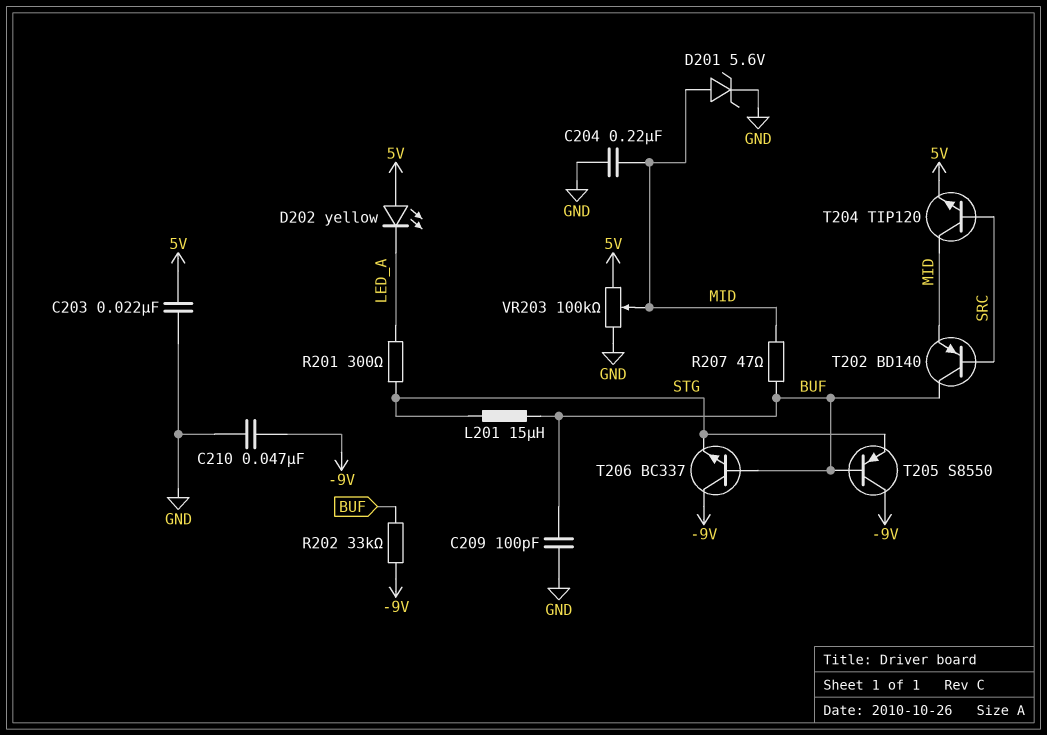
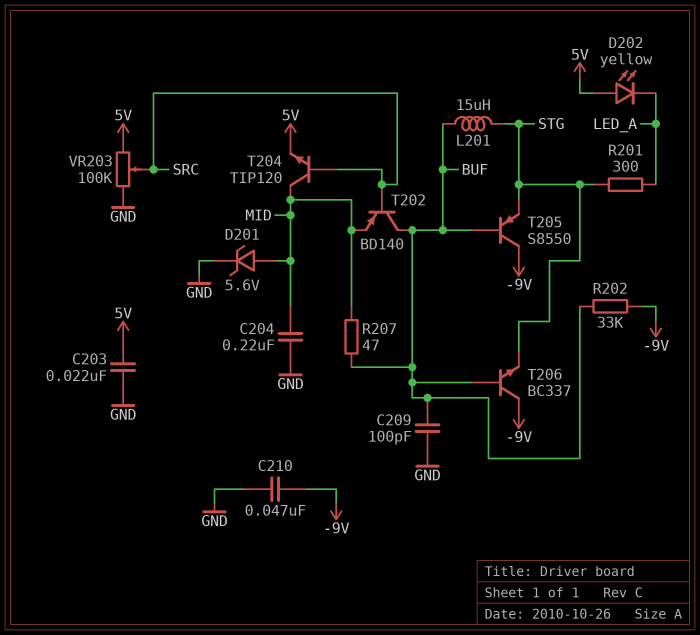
VR203: 100k (5V, GND, wiper MID) -> 100k (5V, GND, wiper SRC)

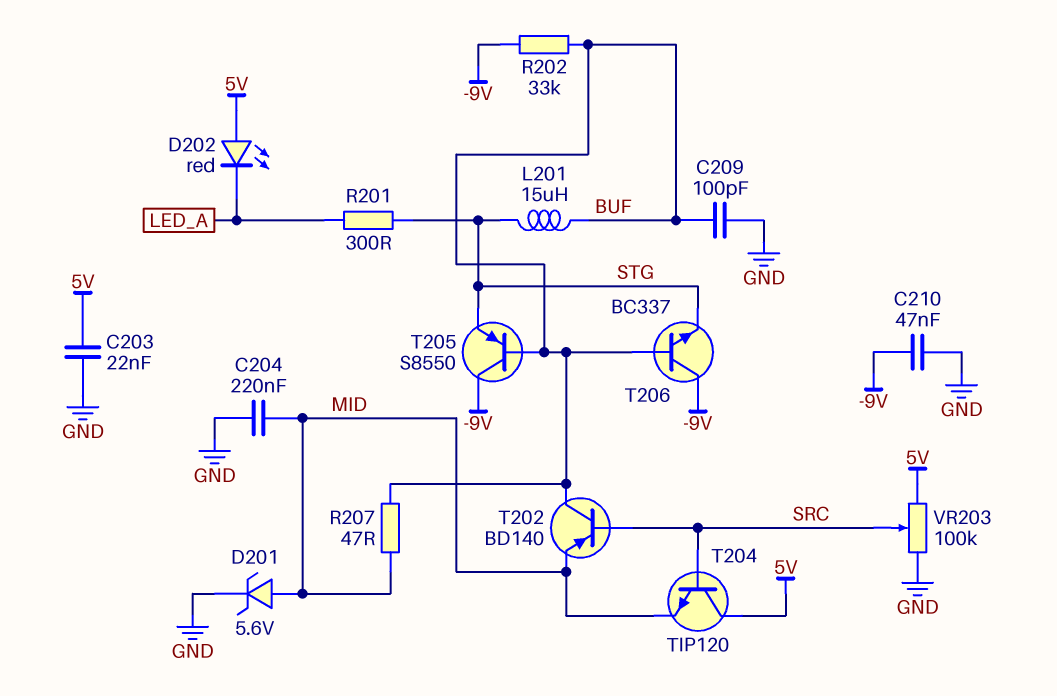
D202: LED yellow (A 5V, K LED_A) -> LED red (A 5V, K LED_A)
T204: NPN TIP120 (B SRC, C MID, E 5V) -> NPN TIP120 (B SRC, C 5V, E MID)

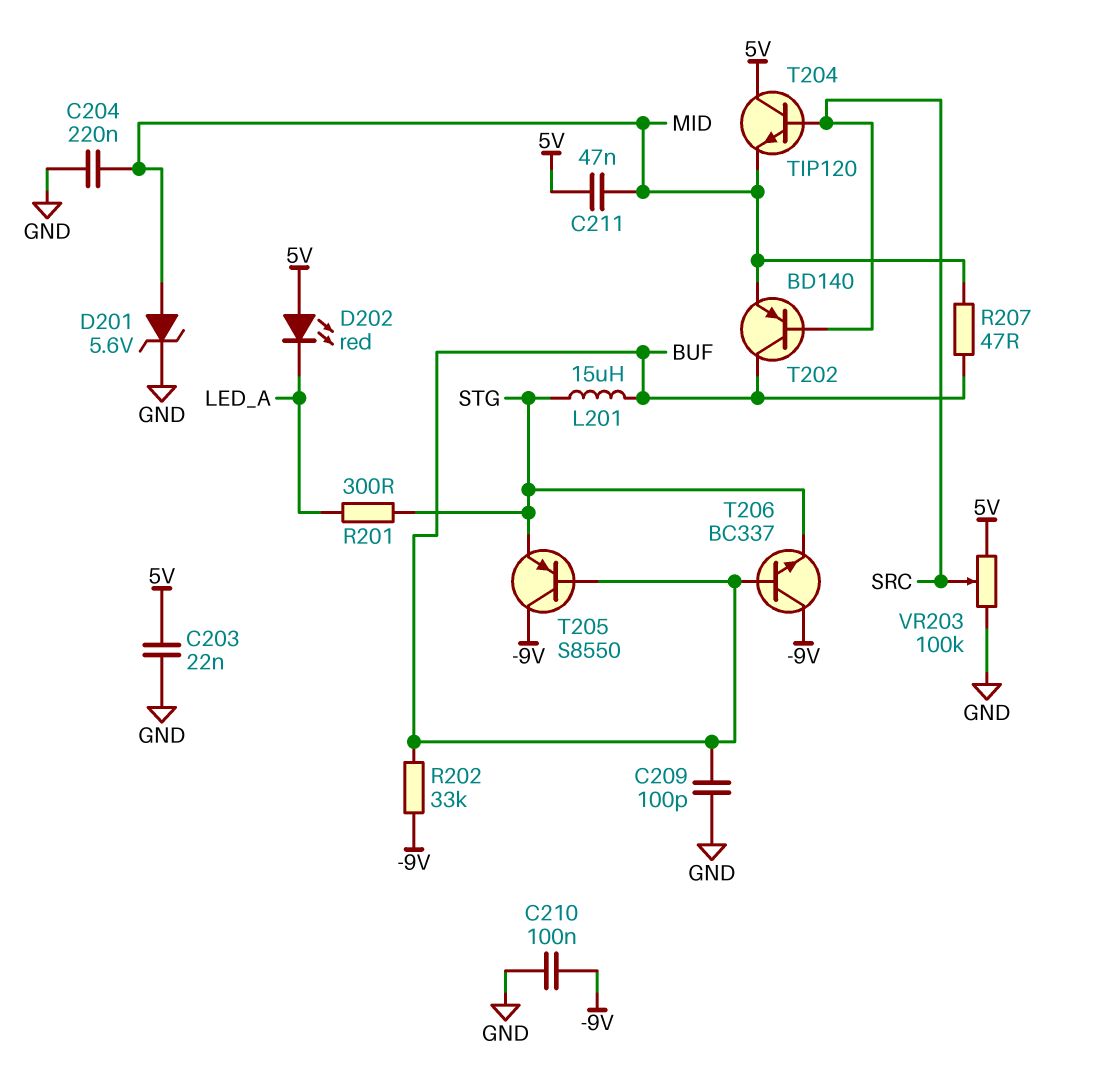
C210: 47nF (-9V, GND) -> 100nF (-9V, GND)
C211: none -> 47nF (5V, MID)

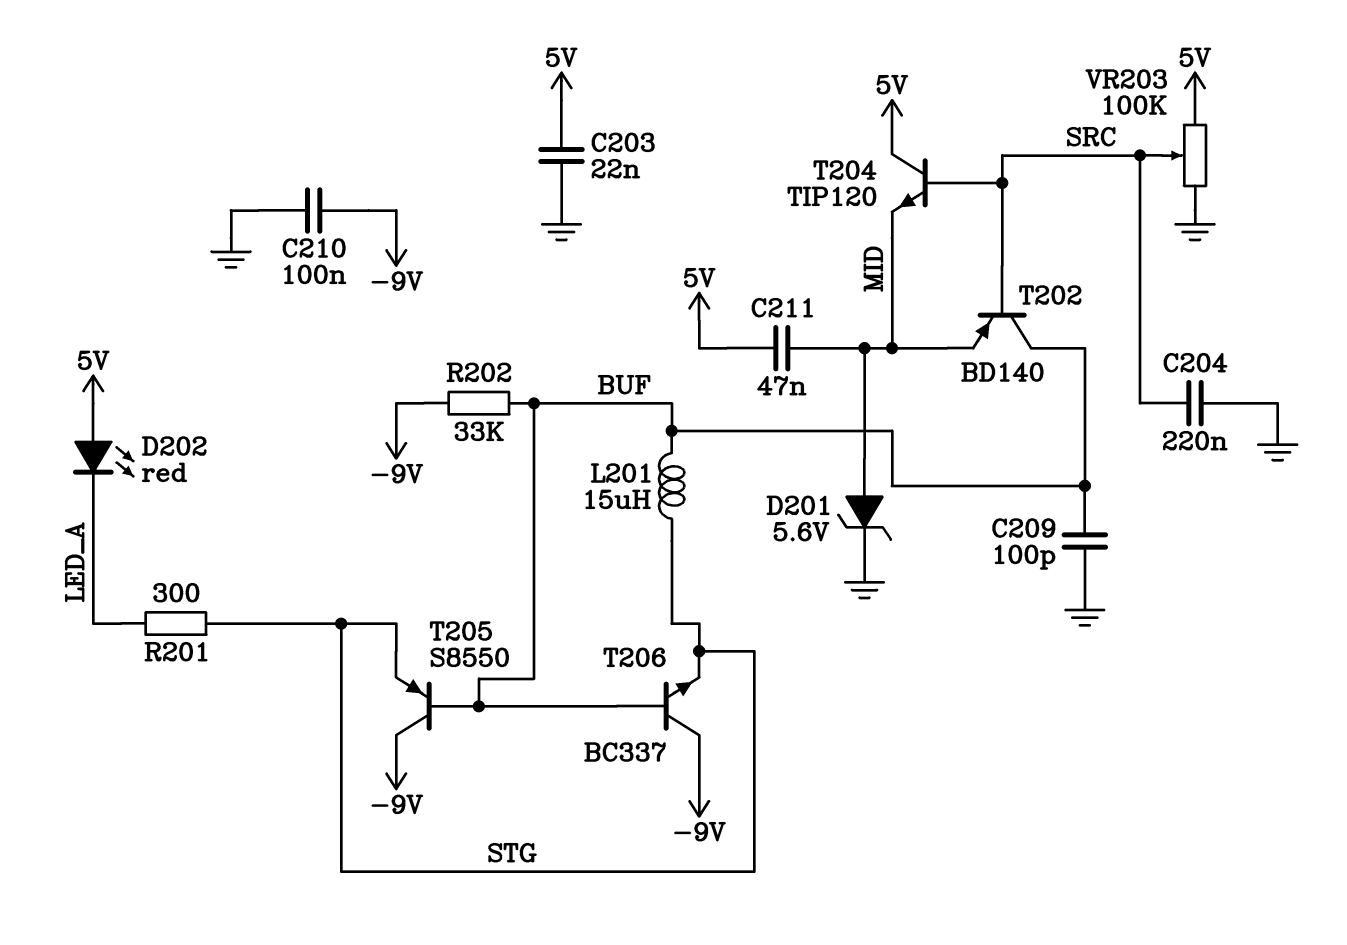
C204: 220nF (GND, MID) -> 220nF (GND, SRC)
R207: 47 (BUF, MID) -> none

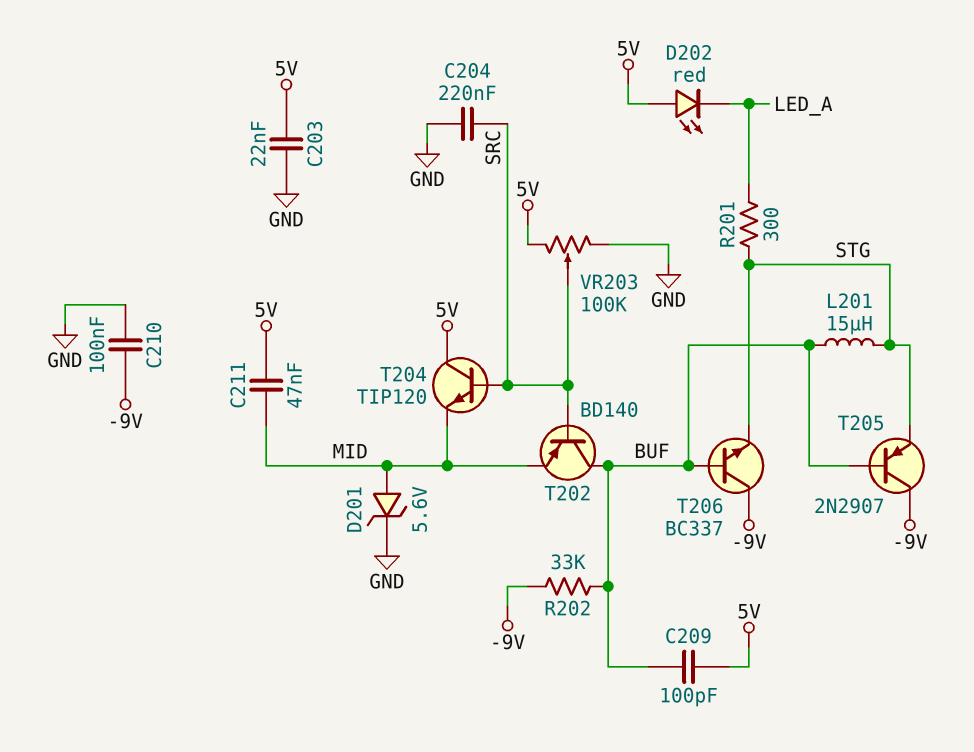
C209: 100pF (BUF, GND) -> 100pF (5V, BUF)
T205: PNP S8550 (B BUF, C -9V, E STG) -> PNP 2N2907 (B BUF, C -9V, E STG)

